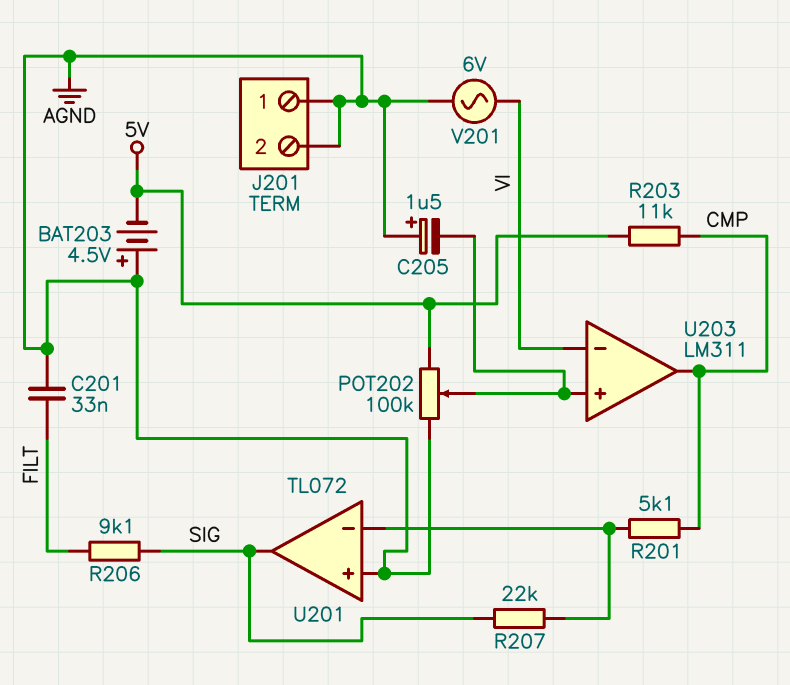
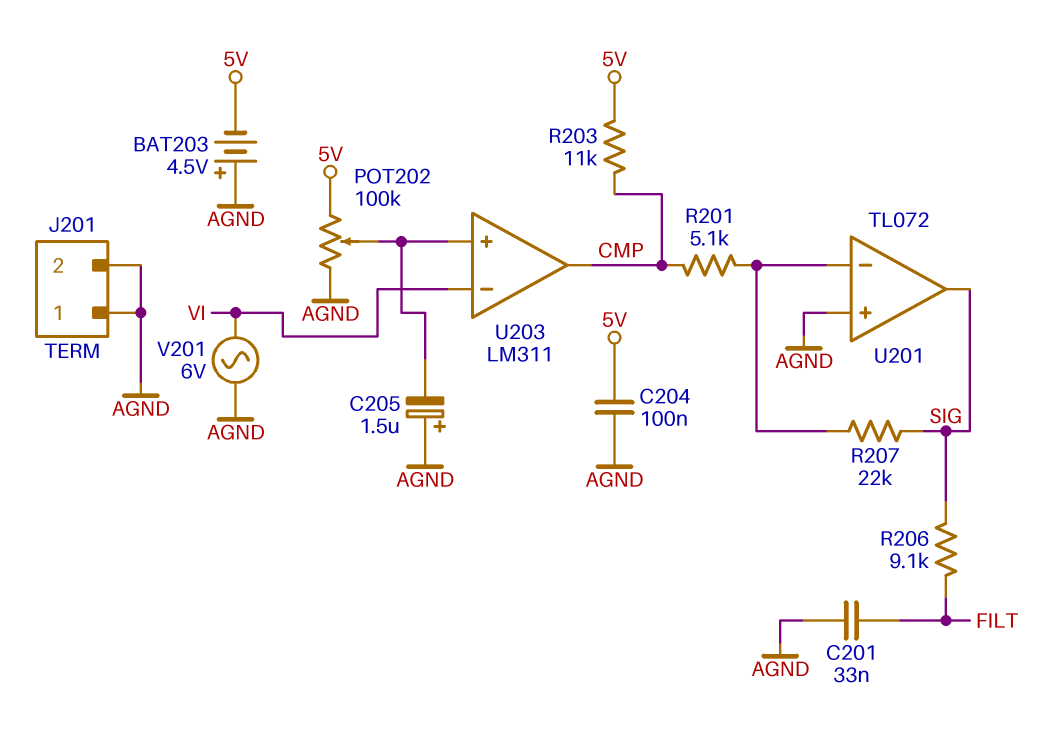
C204: none -> 100nF (5V, AGND)

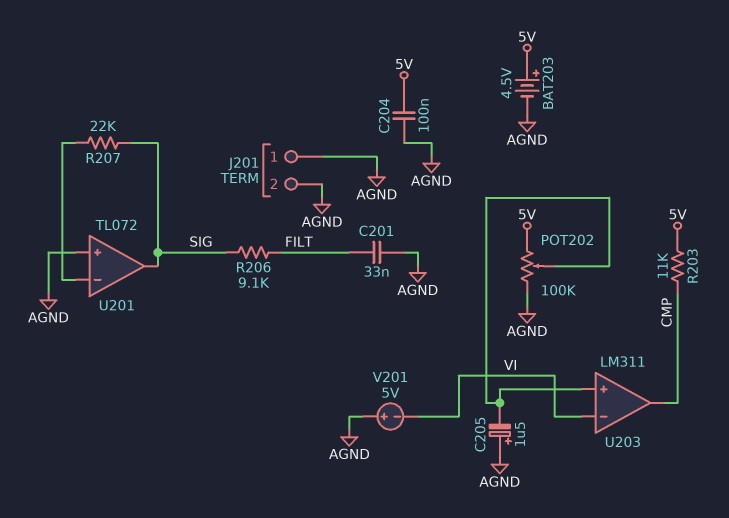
BAT203: 4.5V (plus AGND, minus 5V) -> 4.5V (plus 5V, minus AGND)
R201: 5.1k (CMP, U201/in-) -> none
V201: AC 6V (AGND, VI) -> 5V (plus AGND, minus VI)

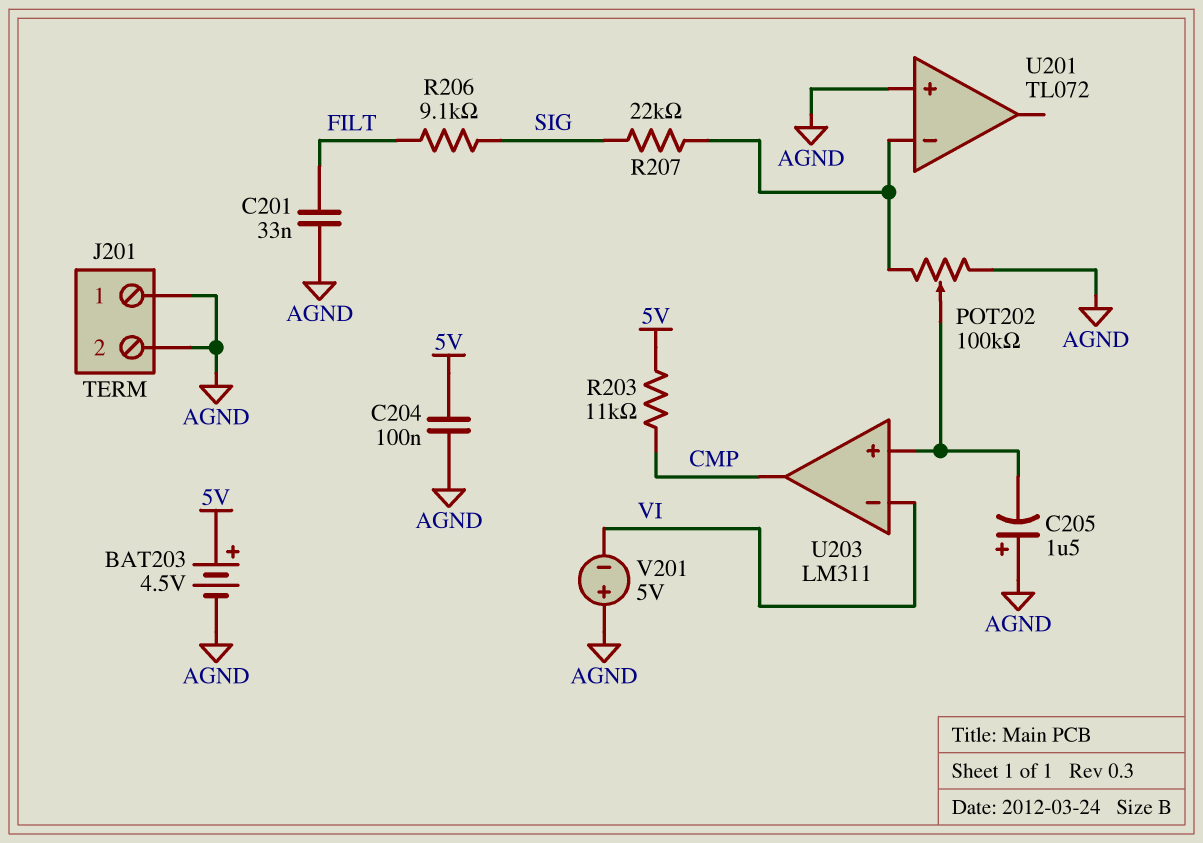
POT202: 100k (5V, AGND, wiper U203/in+) -> 100k (AGND, U201/in-, wiper U203/in+)
U201 pin out: SIG -> none

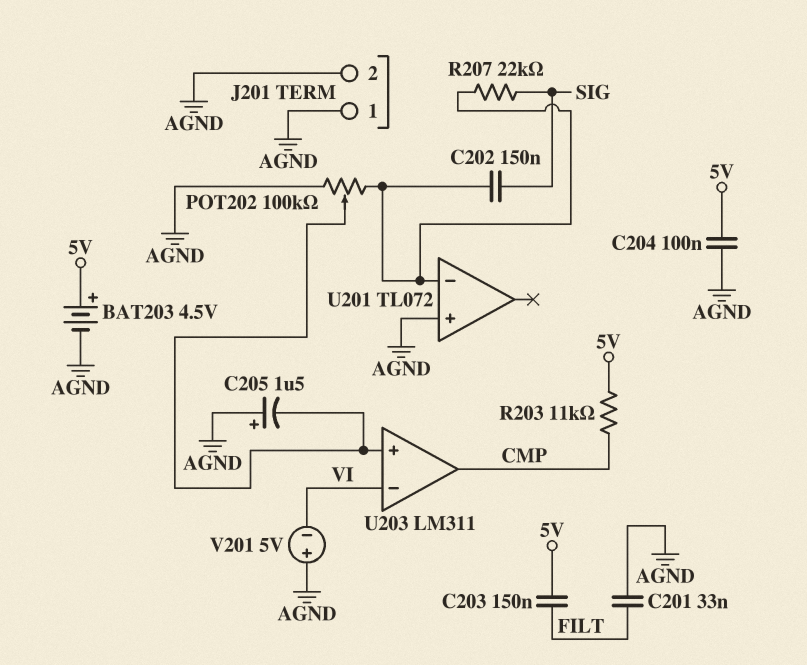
C202: none -> 150nF (SIG, U201/in-)
C203: none -> 150nF (5V, FILT)
R206: 9.1k (FILT, SIG) -> none

